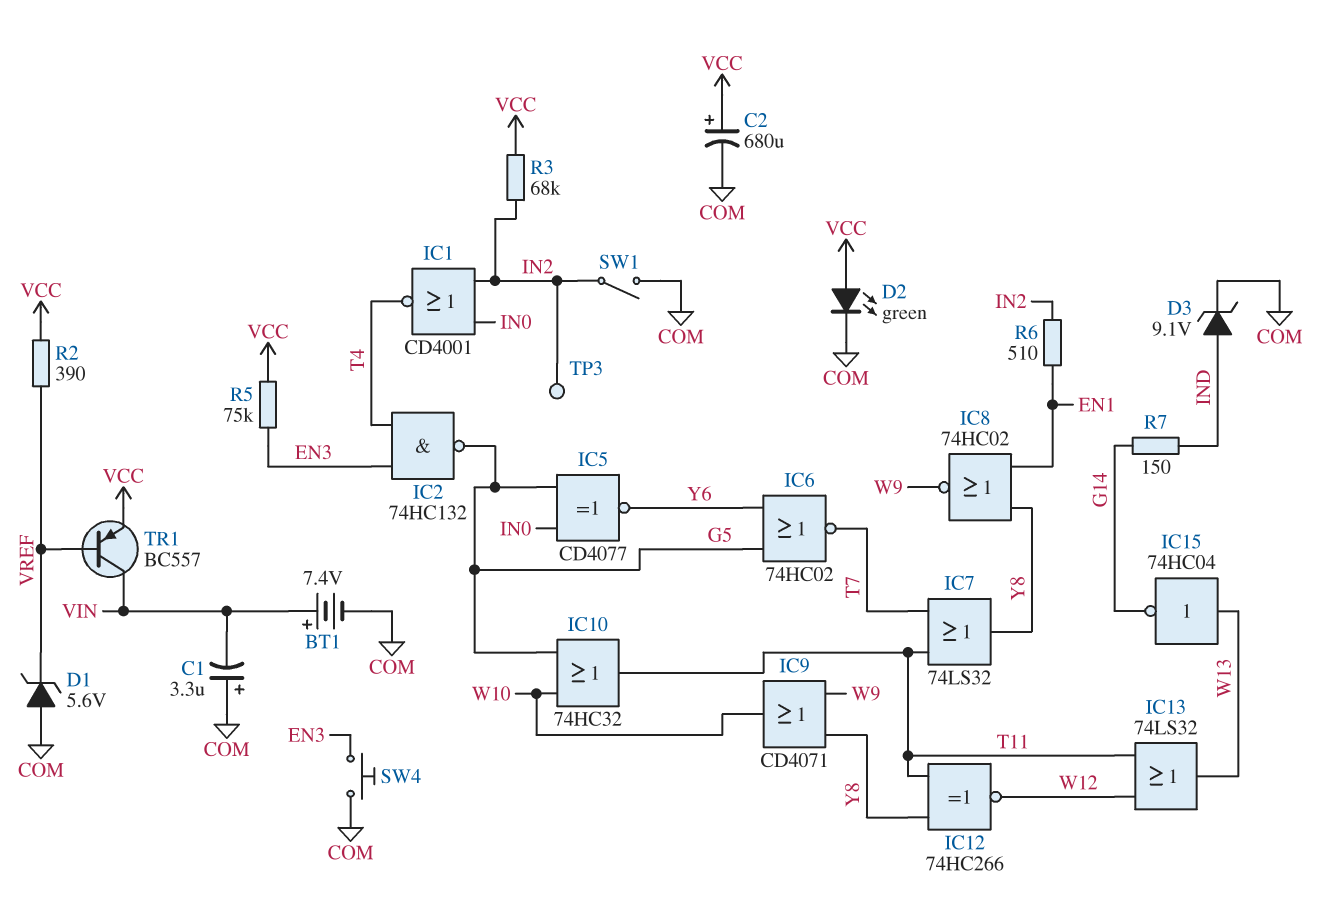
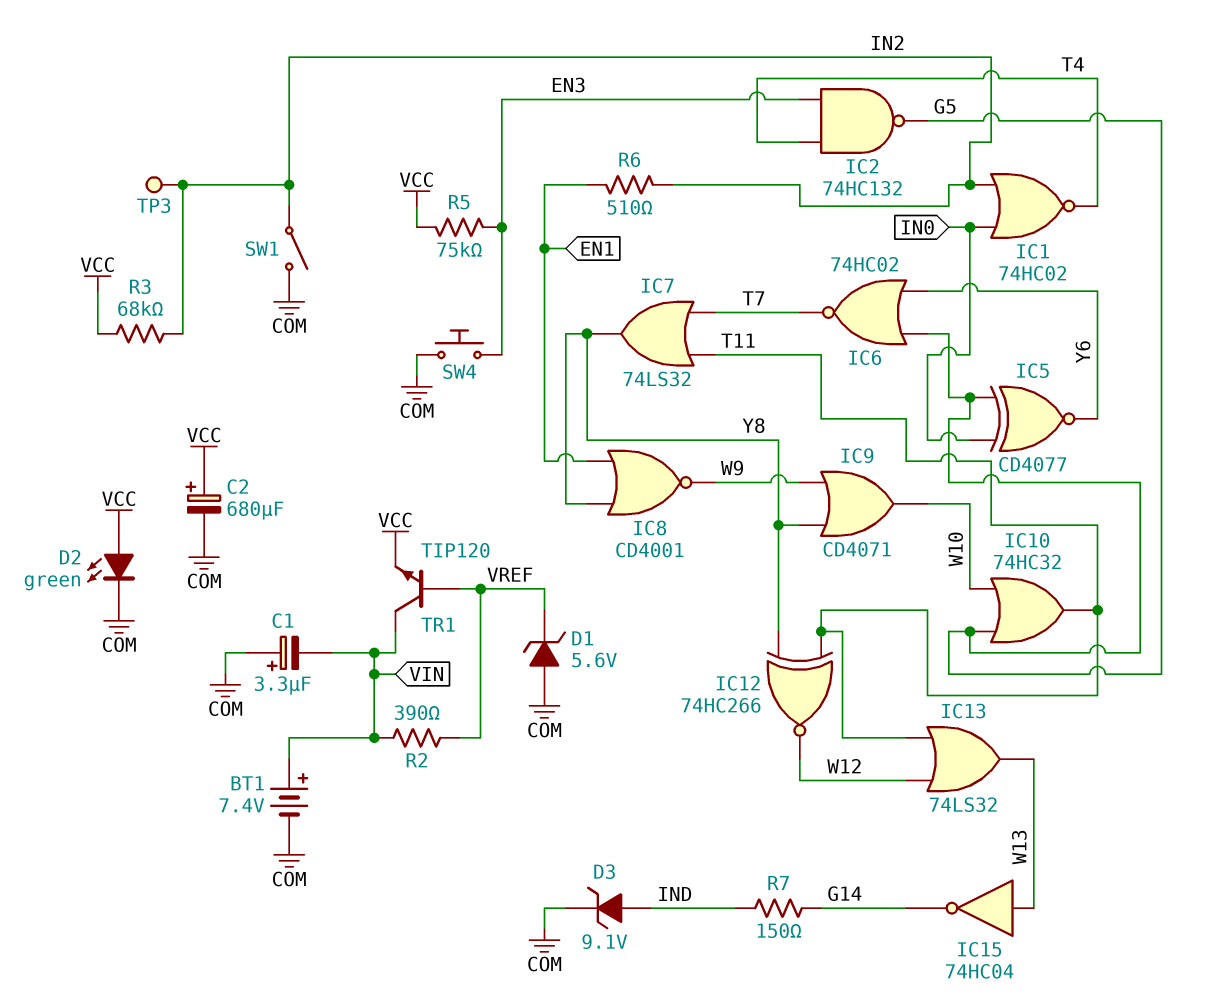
IC1: NOR CD4001 (in IN0, in IN2, out T4) -> NOR 74HC02 (in IN0, in IN2, out T4)
IC8: NOR 74HC02 (in EN1, in Y8, out W9) -> NOR CD4001 (in EN1, in Y8, out W9)
R2: 390 (VCC, VREF) -> 390 (VIN, VREF)
TR1: PNP BC557 (B VREF, C VIN, E VCC) -> NPN TIP120 (B VREF, C VIN, E VCC)

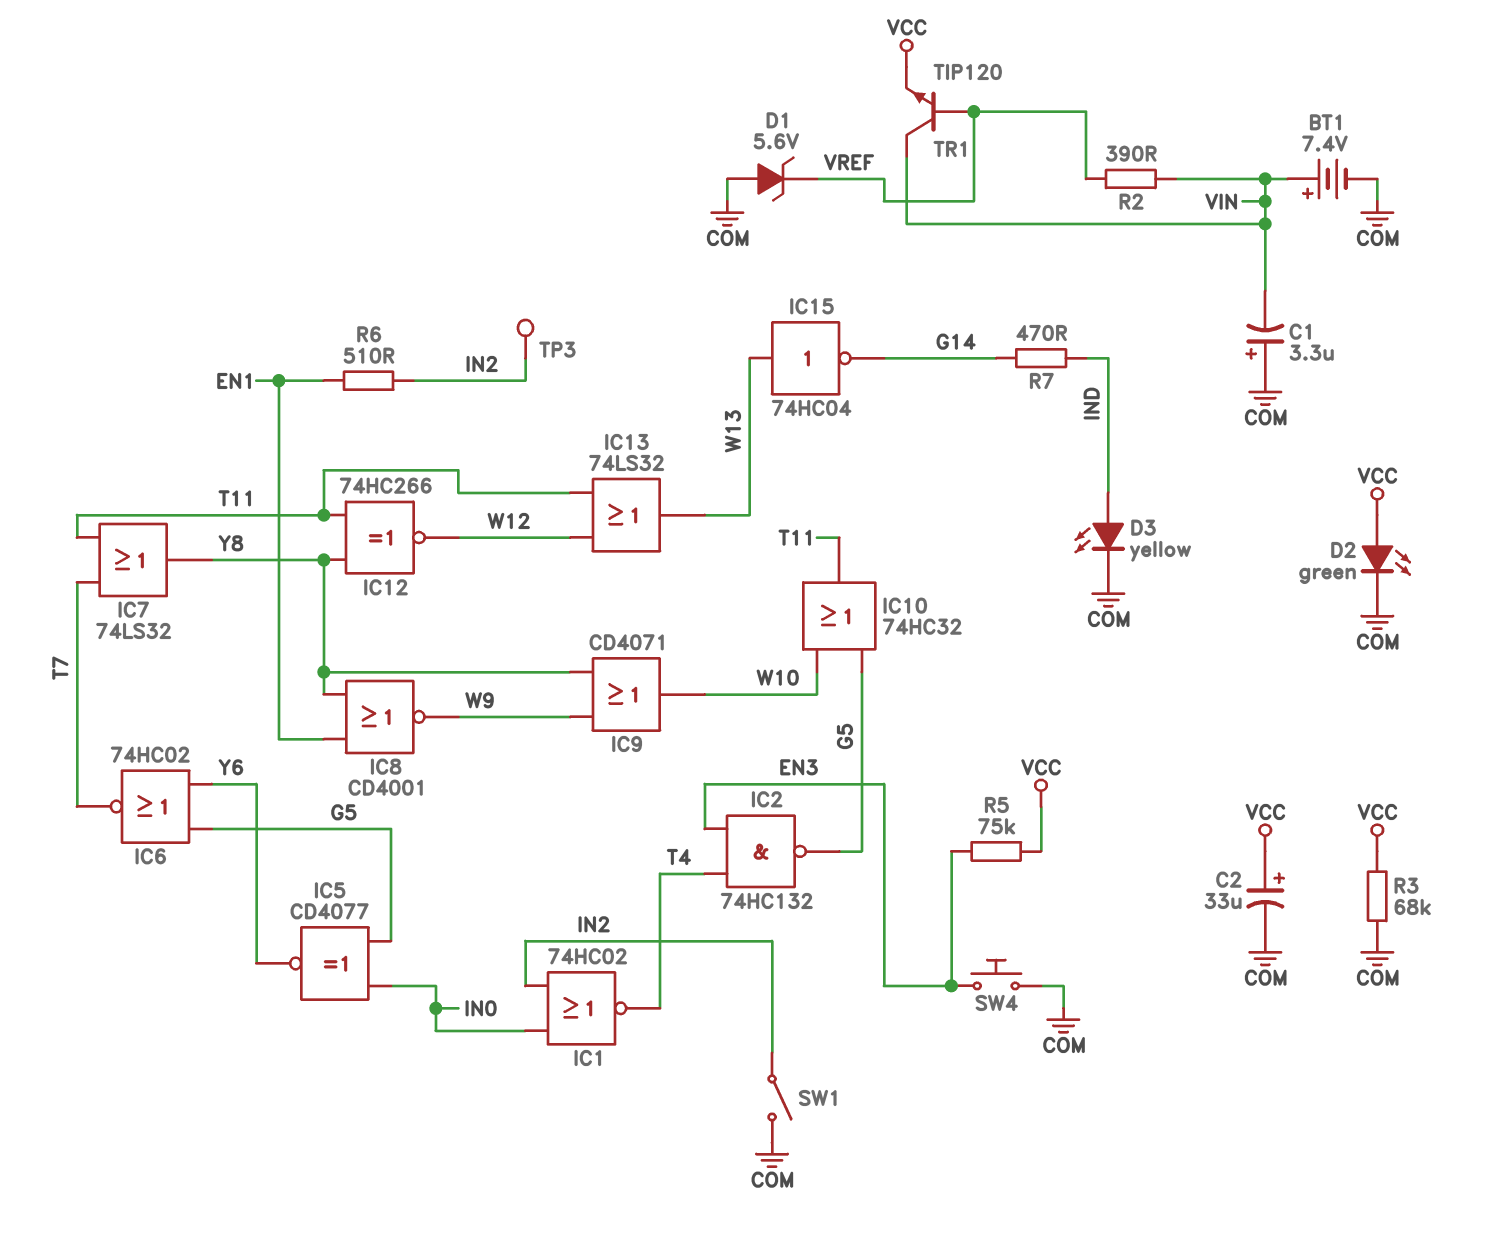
C2: 680uF (plus VCC, minus COM) -> 33uF (plus VCC, minus COM)
D3: zener 9.1V (A IND, K COM) -> LED yellow (A IND, K COM)
R3: 68k (IN2, VCC) -> 68k (COM, VCC)
R7: 150 (G14, IND) -> 470 (G14, IND)

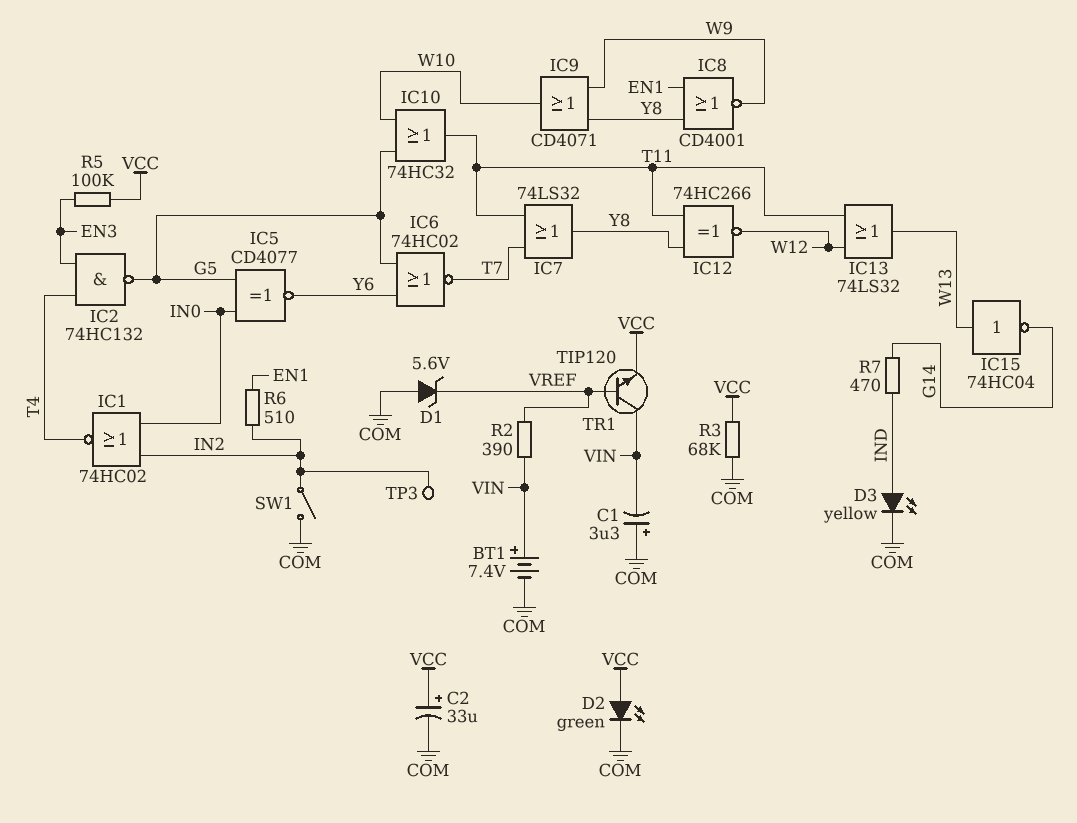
R5: 75k (EN3, VCC) -> 100k (EN3, VCC)
SW4: button (COM, EN3) -> none

